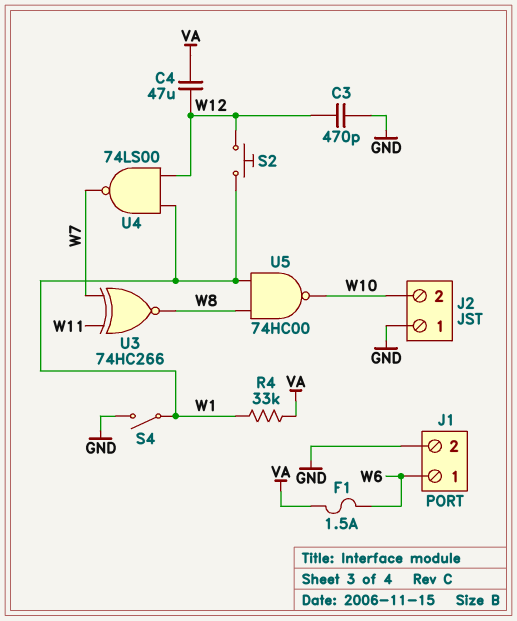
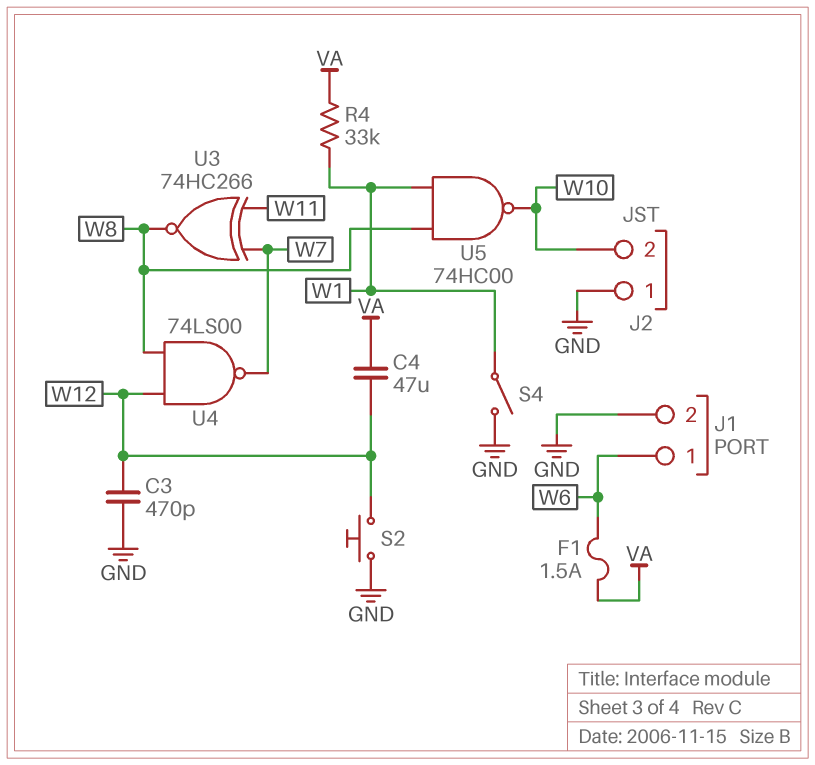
S2: button (W1, W12) -> button (GND, W12)
U4: NAND 74LS00 (in W1, in W12, out W7) -> NAND 74LS00 (in W8, in W12, out W7)

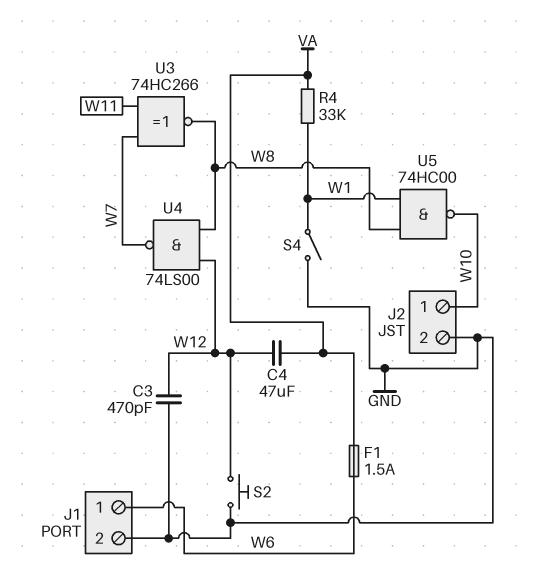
J2 pin 1: GND -> W10
J2 pin 2: W10 -> GND

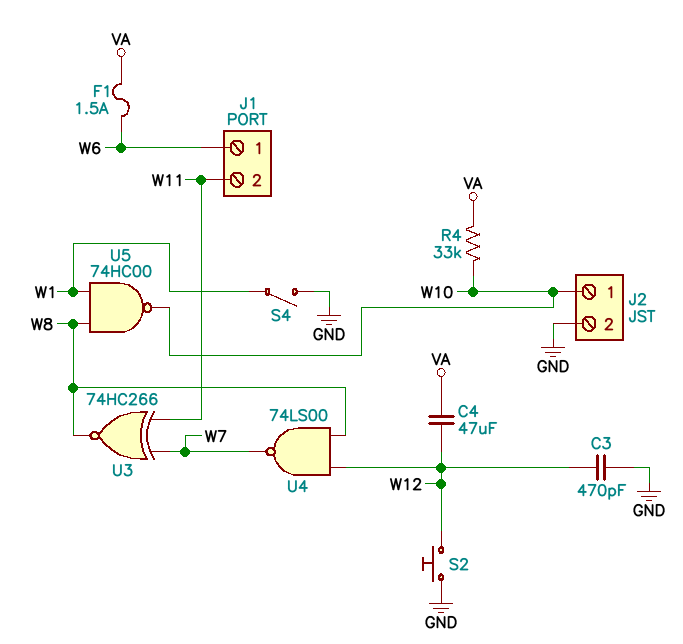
J1 pin 2: GND -> W11
R4: 33k (VA, W1) -> 33k (VA, W10)

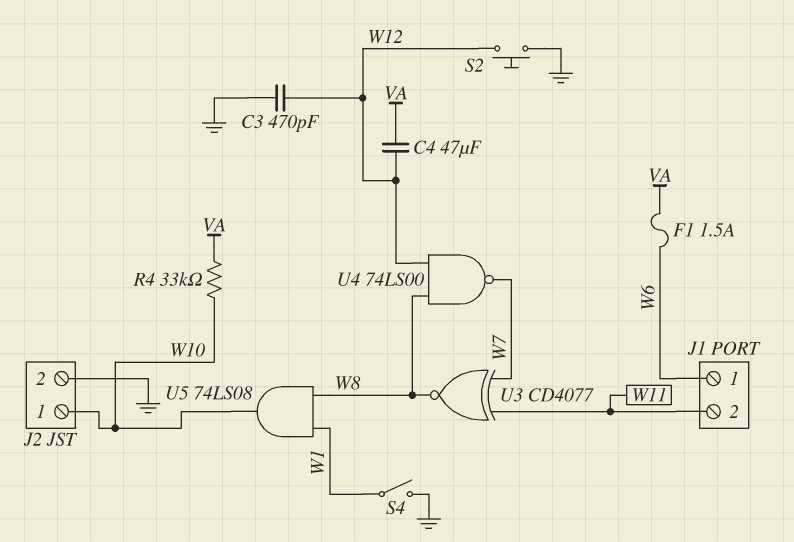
U3: XNOR 74HC266 (in W7, in W11, out W8) -> XNOR CD4077 (in W7, in W11, out W8)
U5: NAND 74HC00 (in W1, in W8, out W10) -> AND 74LS08 (in W1, in W8, out W10)

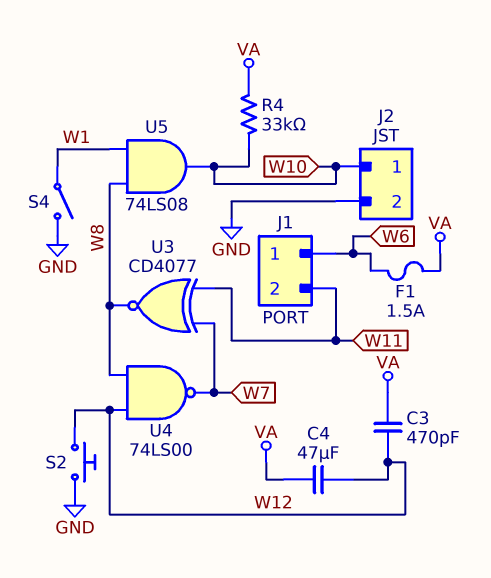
C3: 470pF (GND, W12) -> 470pF (VA, W12)

